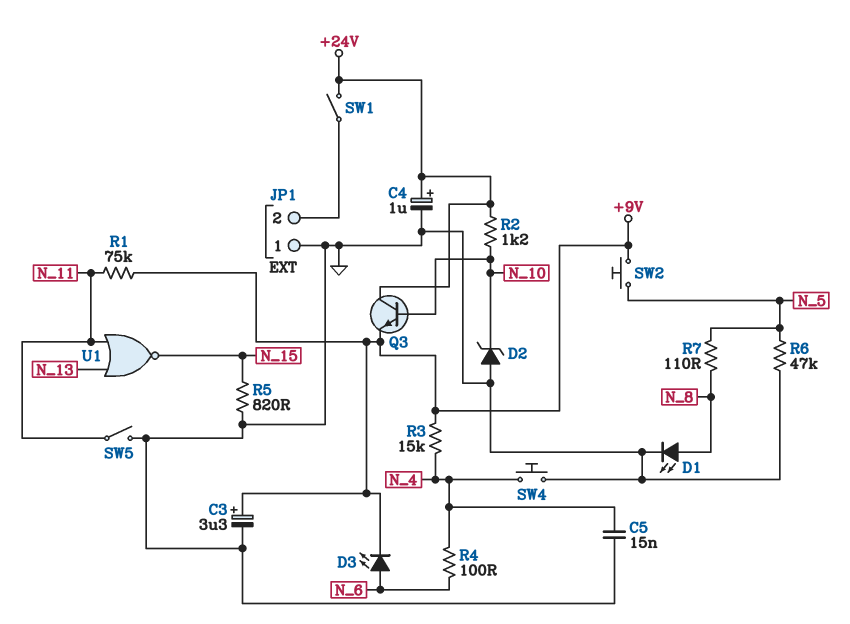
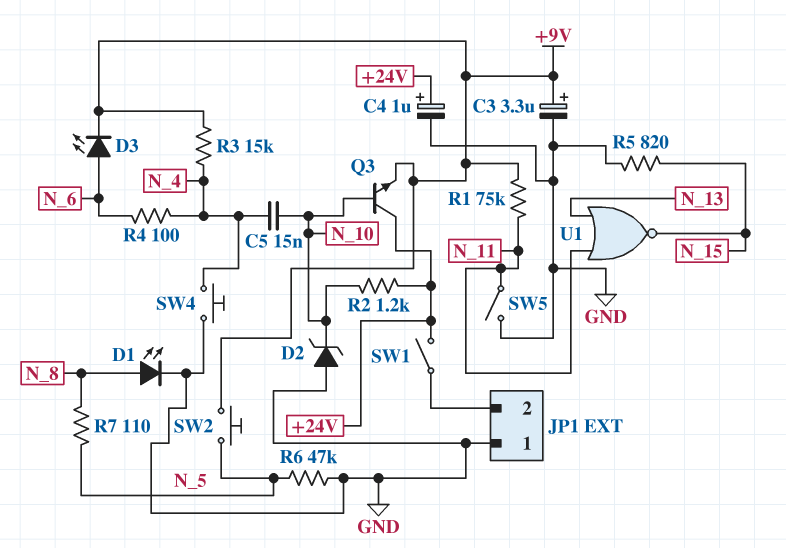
C5: 15nF (GND, N_4) -> 15nF (N_4, N_10)

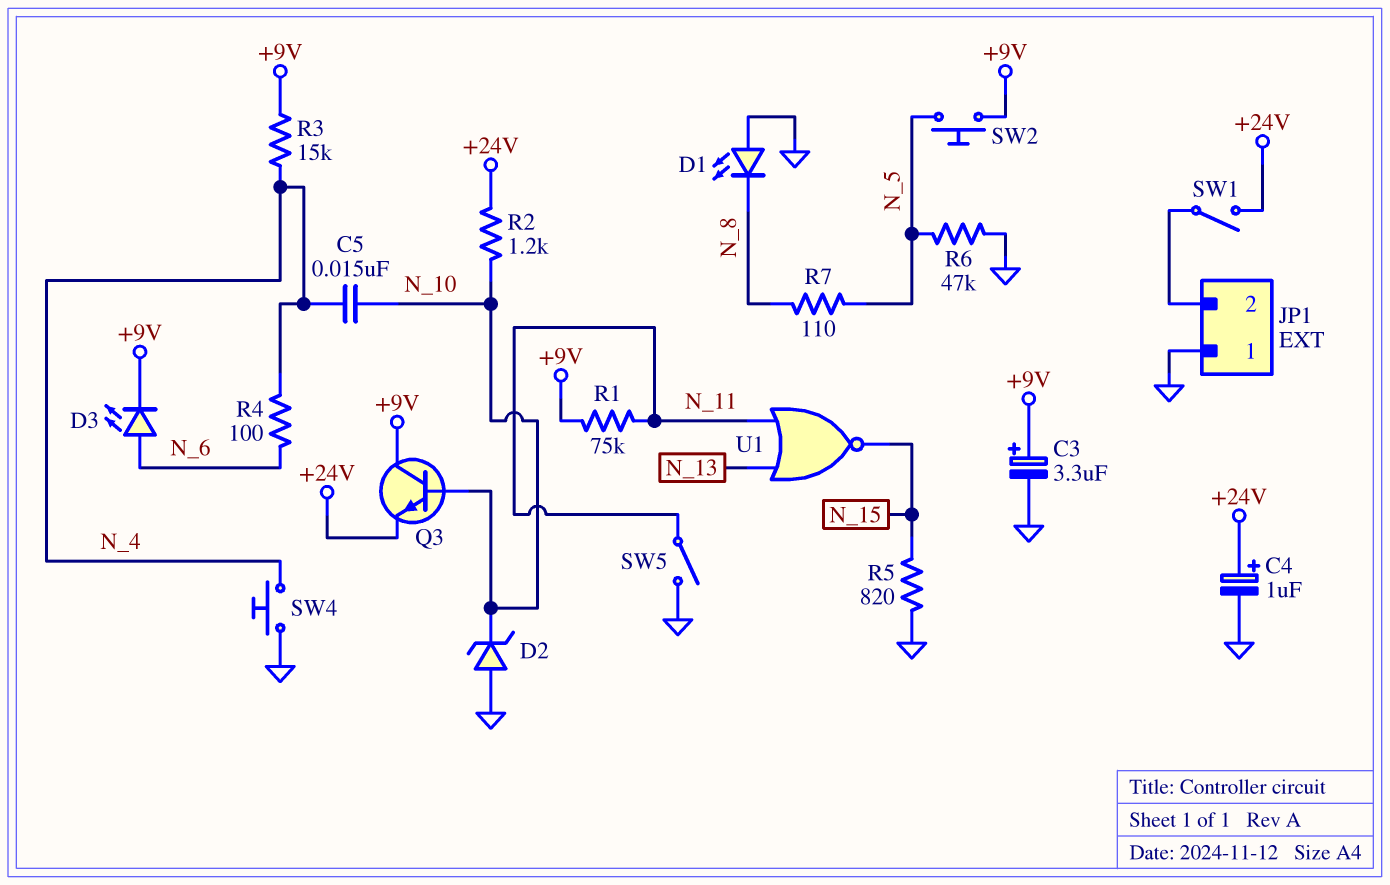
D1: LED (A N_8, K GND) -> LED (A GND, K N_8)
Q3: NPN (B N_10, C +24V, E +9V) -> NPN (B N_10, C +9V, E +24V)

